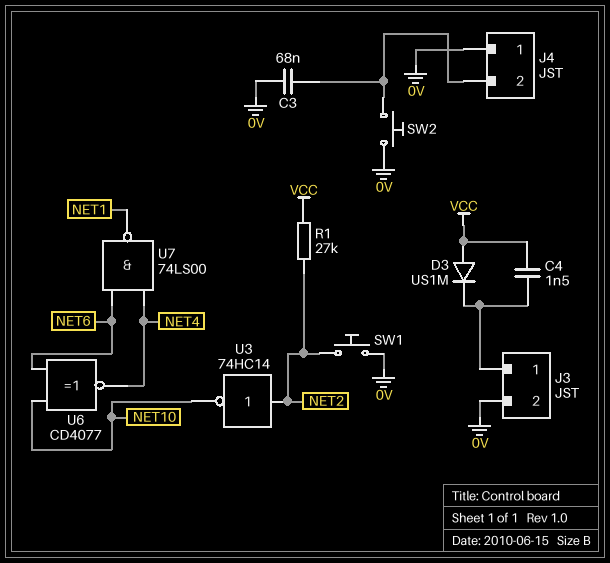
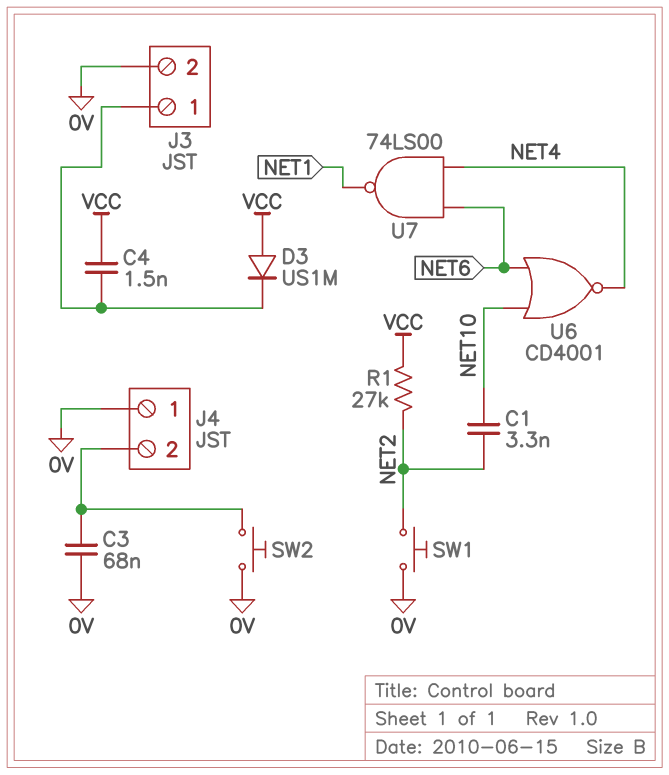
C1: none -> 3.3nF (NET2, NET10)
U3: NOT 74HC14 (in NET2, out NET10) -> none
U6: XNOR CD4077 (in NET6, in NET10, out NET4) -> NOR CD4001 (in NET6, in NET10, out NET4)

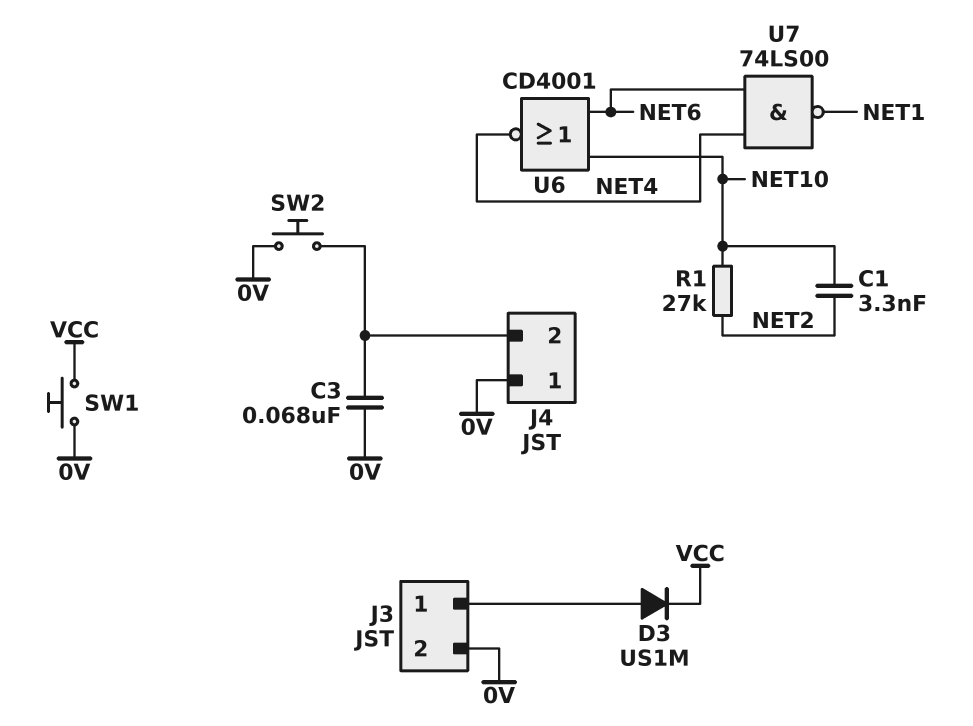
C4: 1.5nF (J3/1, VCC) -> none
D3: diode US1M (A VCC, K J3/1) -> diode US1M (A J3/1, K VCC)
R1: 27k (NET2, VCC) -> 27k (NET2, NET10)
SW1: button (0V, NET2) -> button (0V, VCC)

